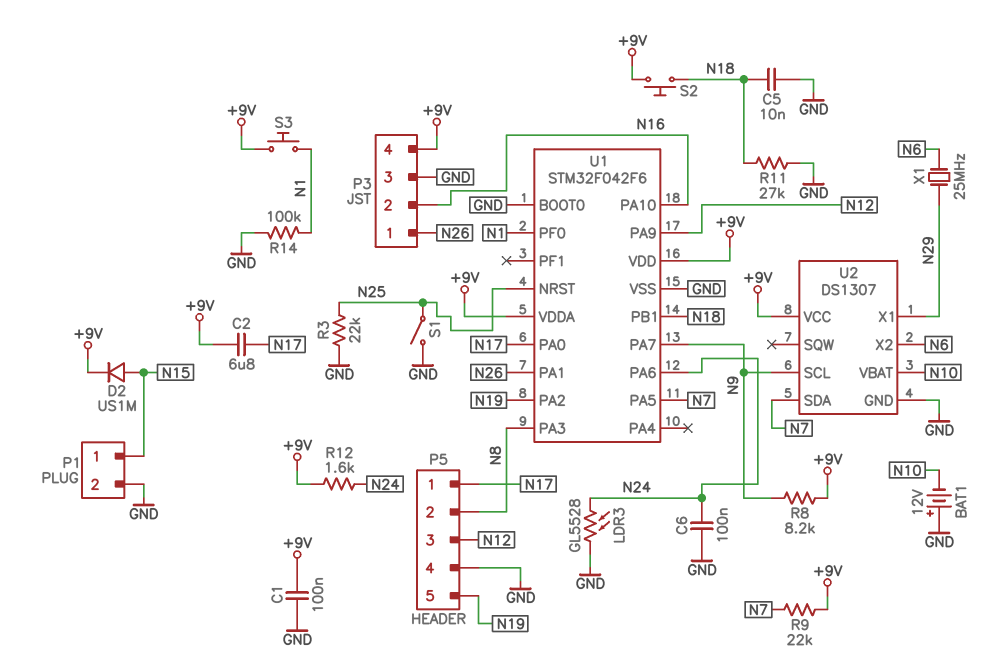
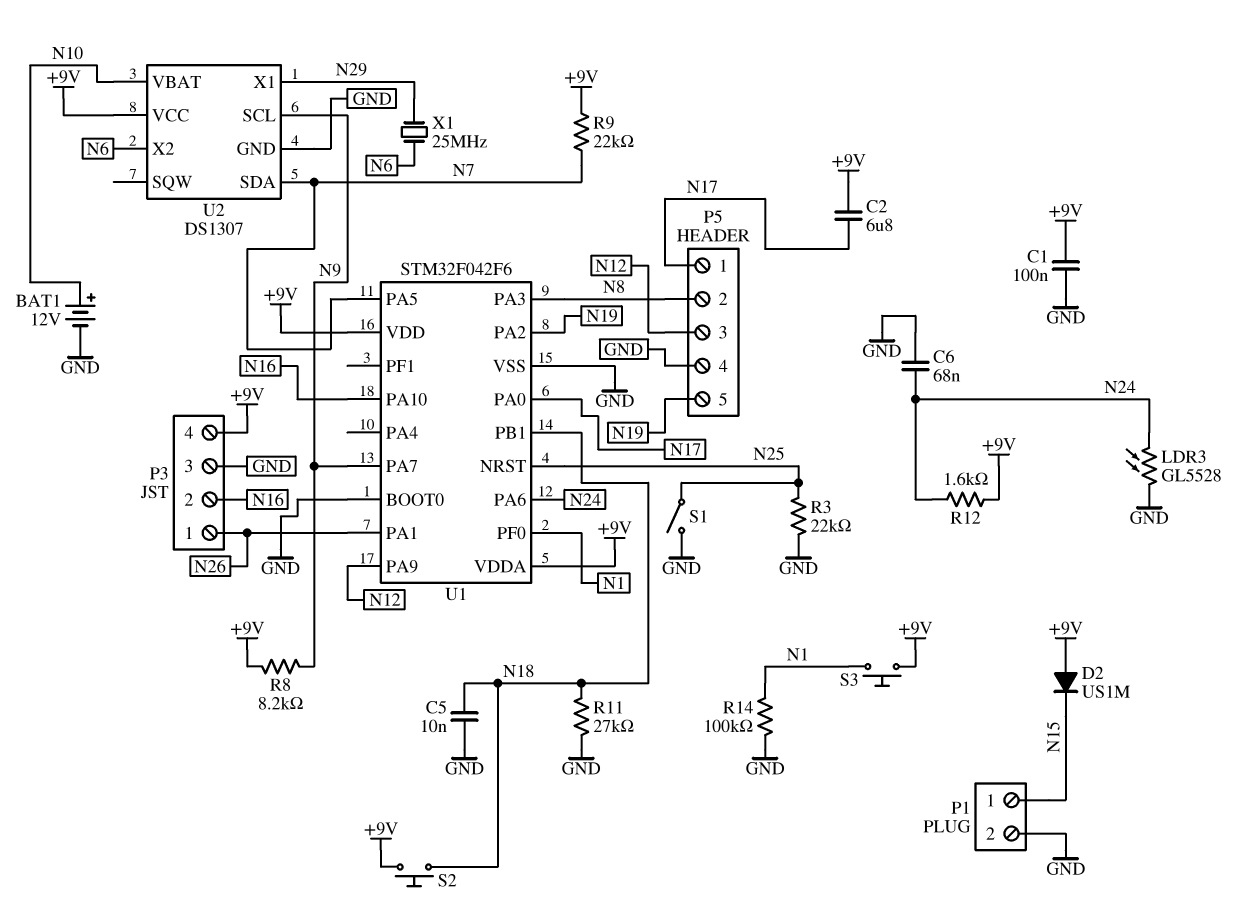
BAT1: 12V (plus GND, minus N10) -> 12V (plus N10, minus GND)
C6: 100nF (GND, N24) -> 68nF (GND, N24)
D2: diode US1M (A N15, K +9V) -> diode US1M (A +9V, K N15)

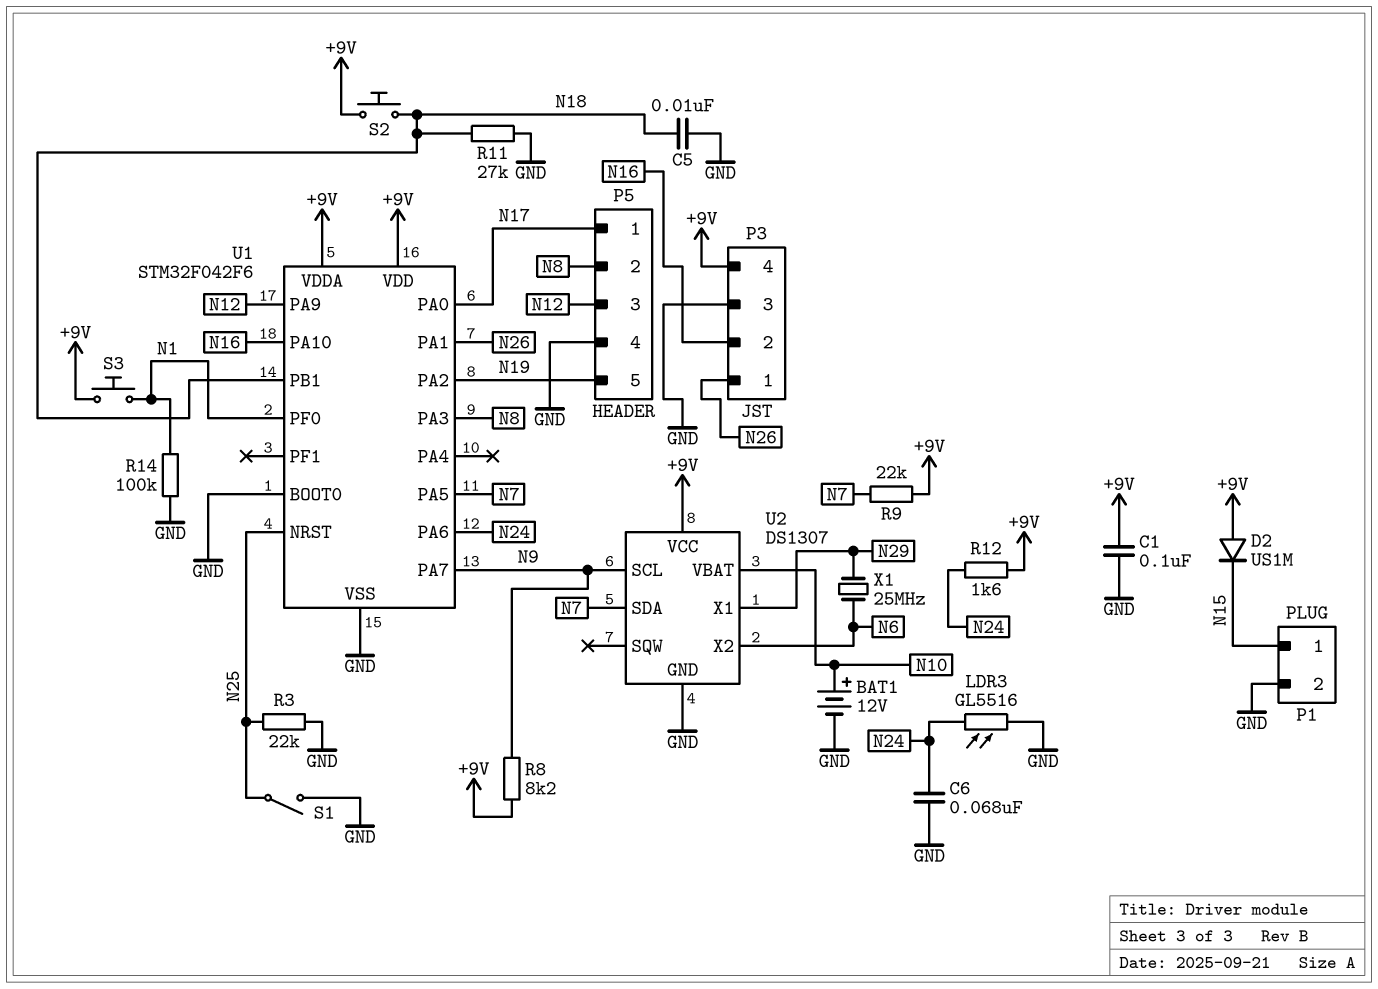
C2: 6.8uF (+9V, N17) -> none
LDR3: GL5528 (GND, N24) -> GL5516 (GND, N24)

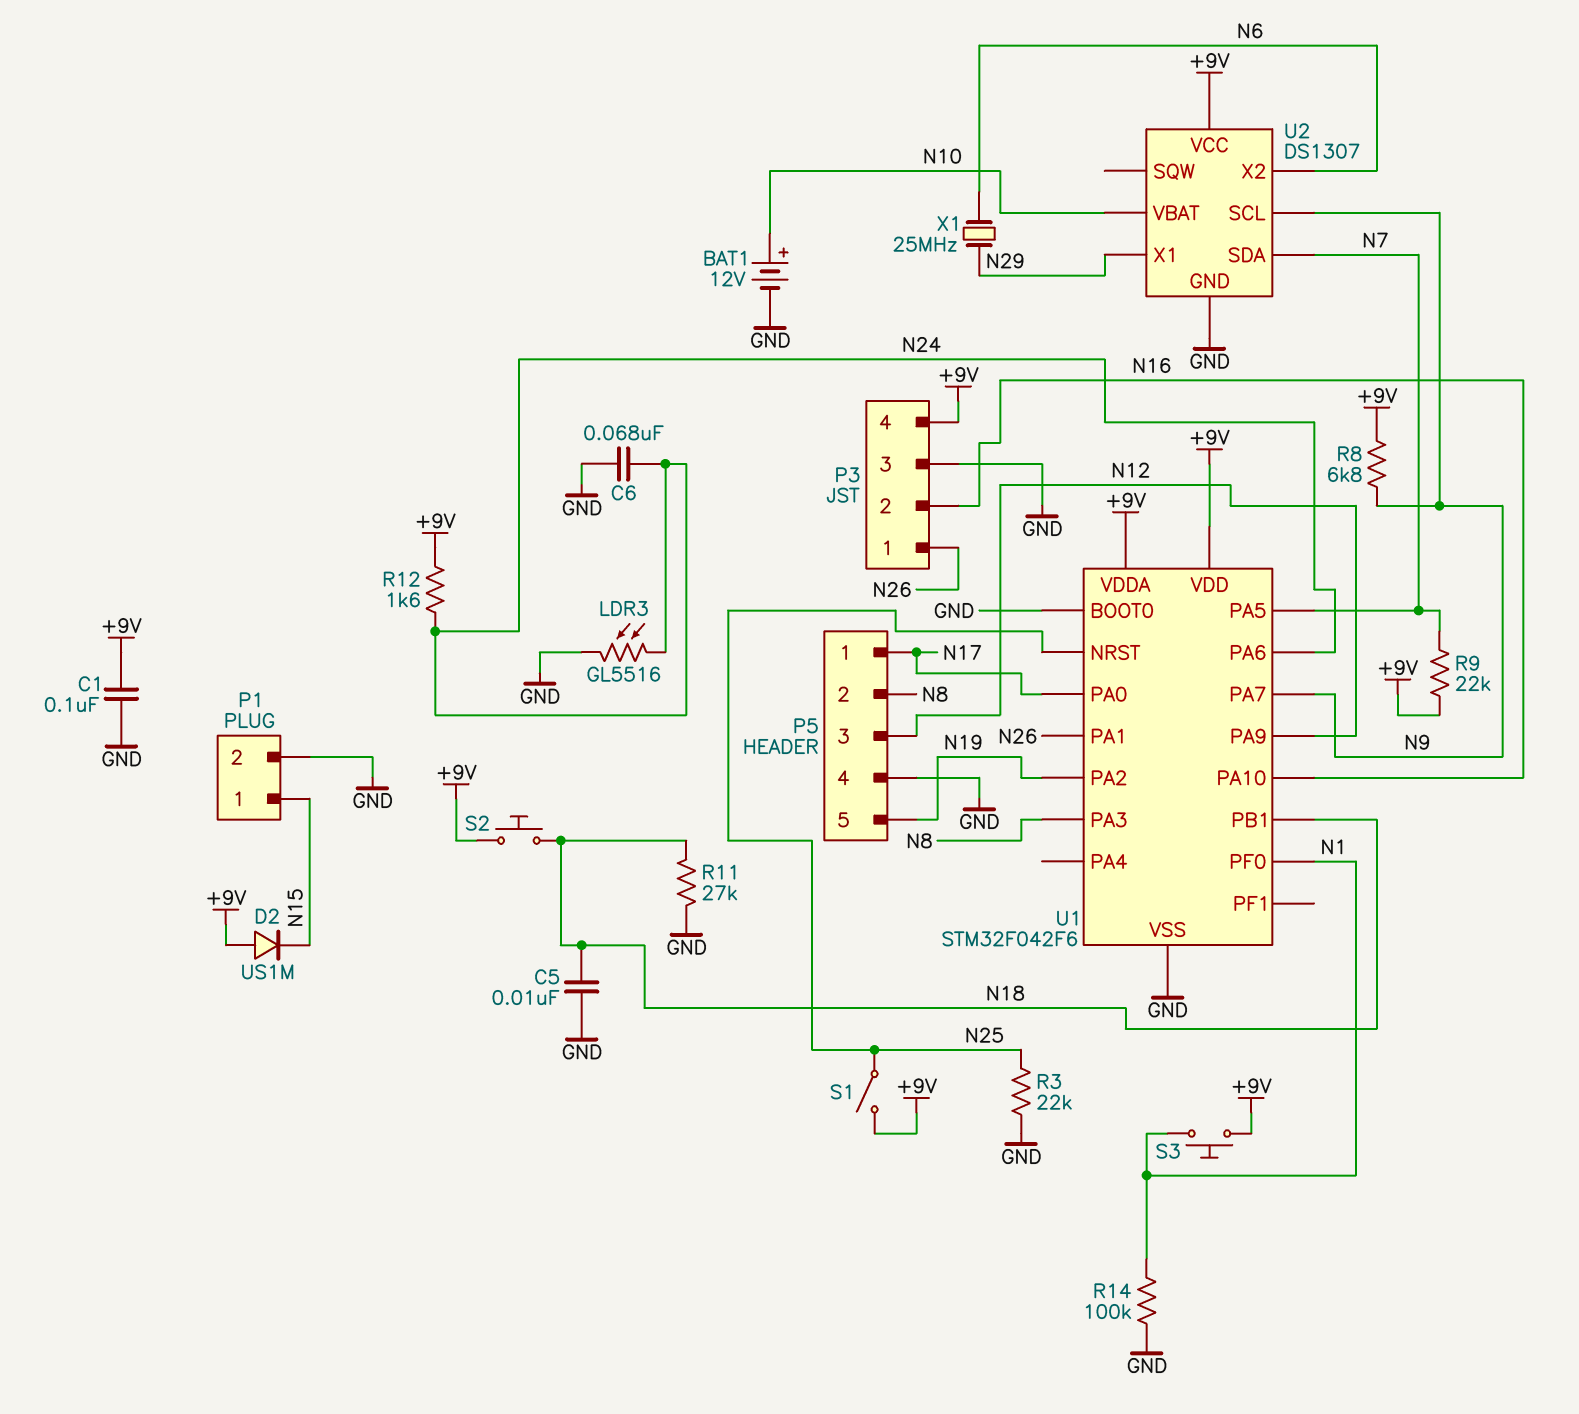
R8: 8.2k (+9V, N9) -> 6.8k (+9V, N9)
S1: switch (GND, N25) -> switch (+9V, N25)

